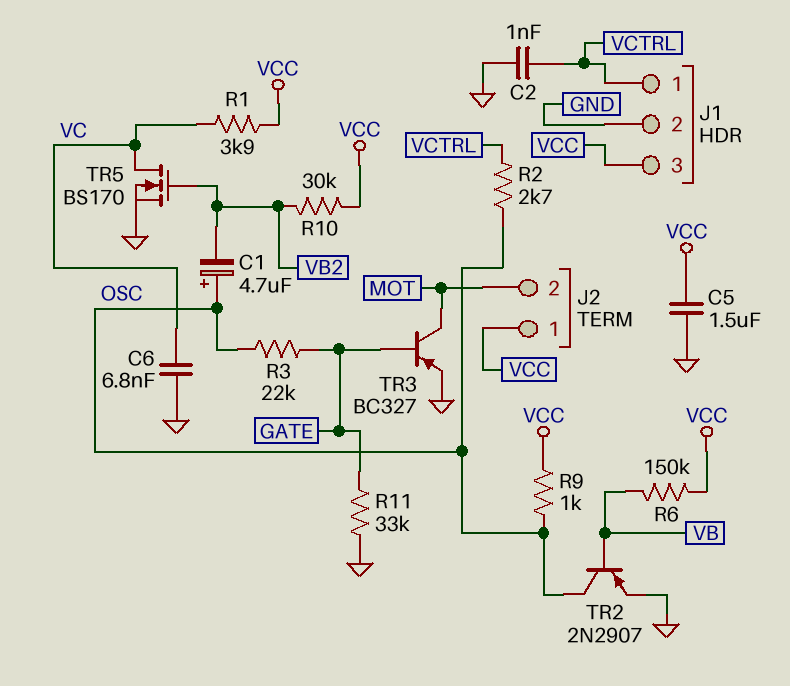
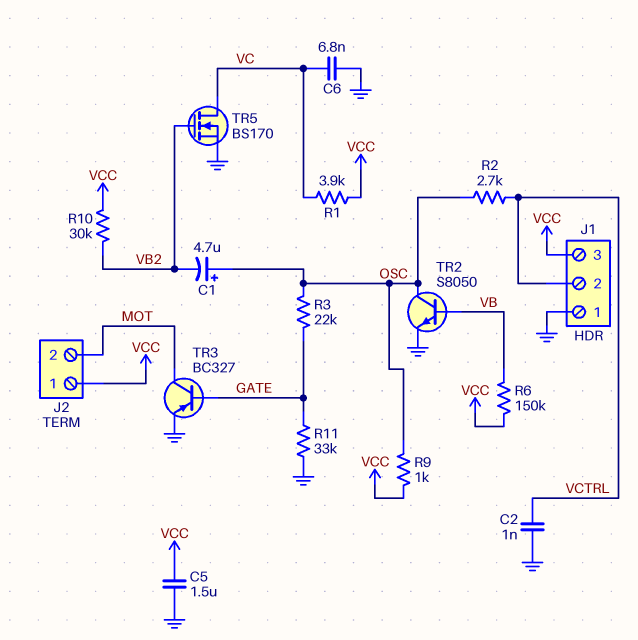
J1 pin 1: VCTRL -> GND
J1 pin 2: GND -> VCTRL
TR2: PNP 2N2907 (B VB, C OSC, E GND) -> NPN S8050 (B VB, C OSC, E GND)

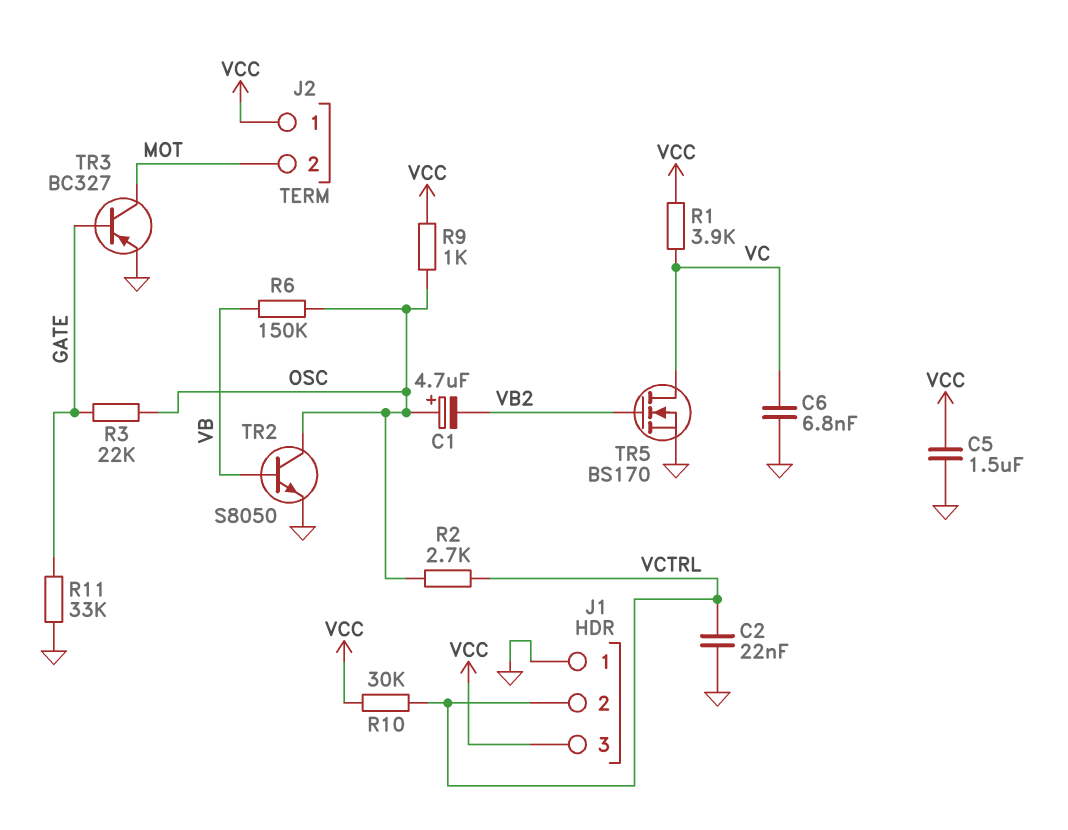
C2: 1nF (GND, VCTRL) -> 22nF (GND, VCTRL)
R6: 150k (VB, VCC) -> 150k (OSC, VB)
R10: 30k (VB2, VCC) -> 30k (VCC, VCTRL)

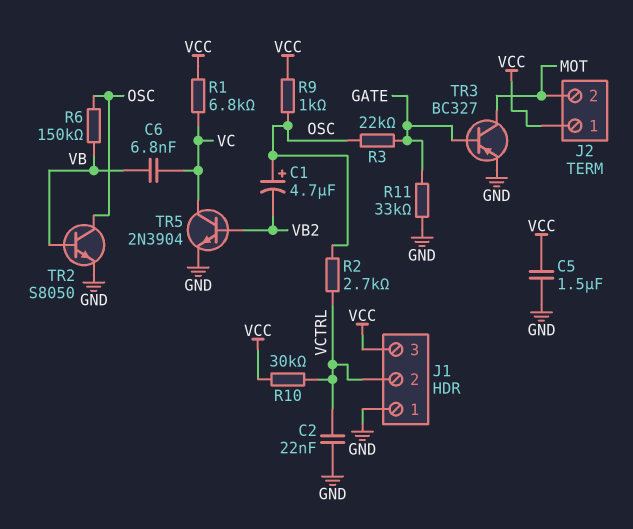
C6: 6.8nF (GND, VC) -> 6.8nF (VB, VC)
R1: 3.9k (VC, VCC) -> 6.8k (VC, VCC)
TR5: NMOS BS170 (G VB2, D VC, S GND) -> NPN 2N3904 (B VB2, C VC, E GND)

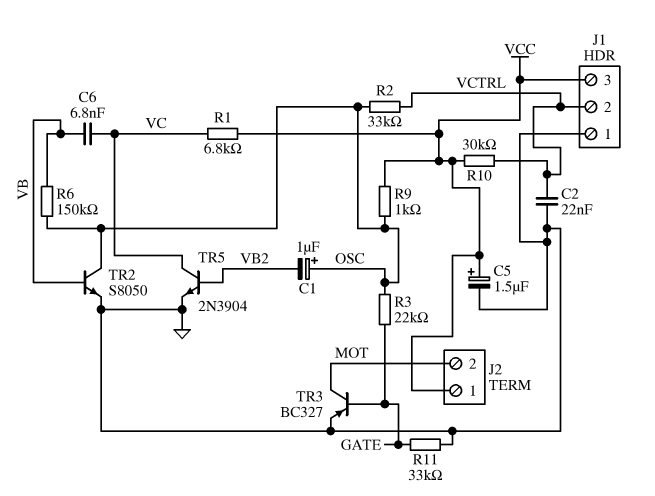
C1: 4.7uF (plus OSC, minus VB2) -> 1uF (plus OSC, minus VB2)
C5: 1.5uF (GND, VCC) -> 1.5uF (plus VCC, minus GND)
R2: 2.7k (OSC, VCTRL) -> 33k (OSC, VCTRL)

